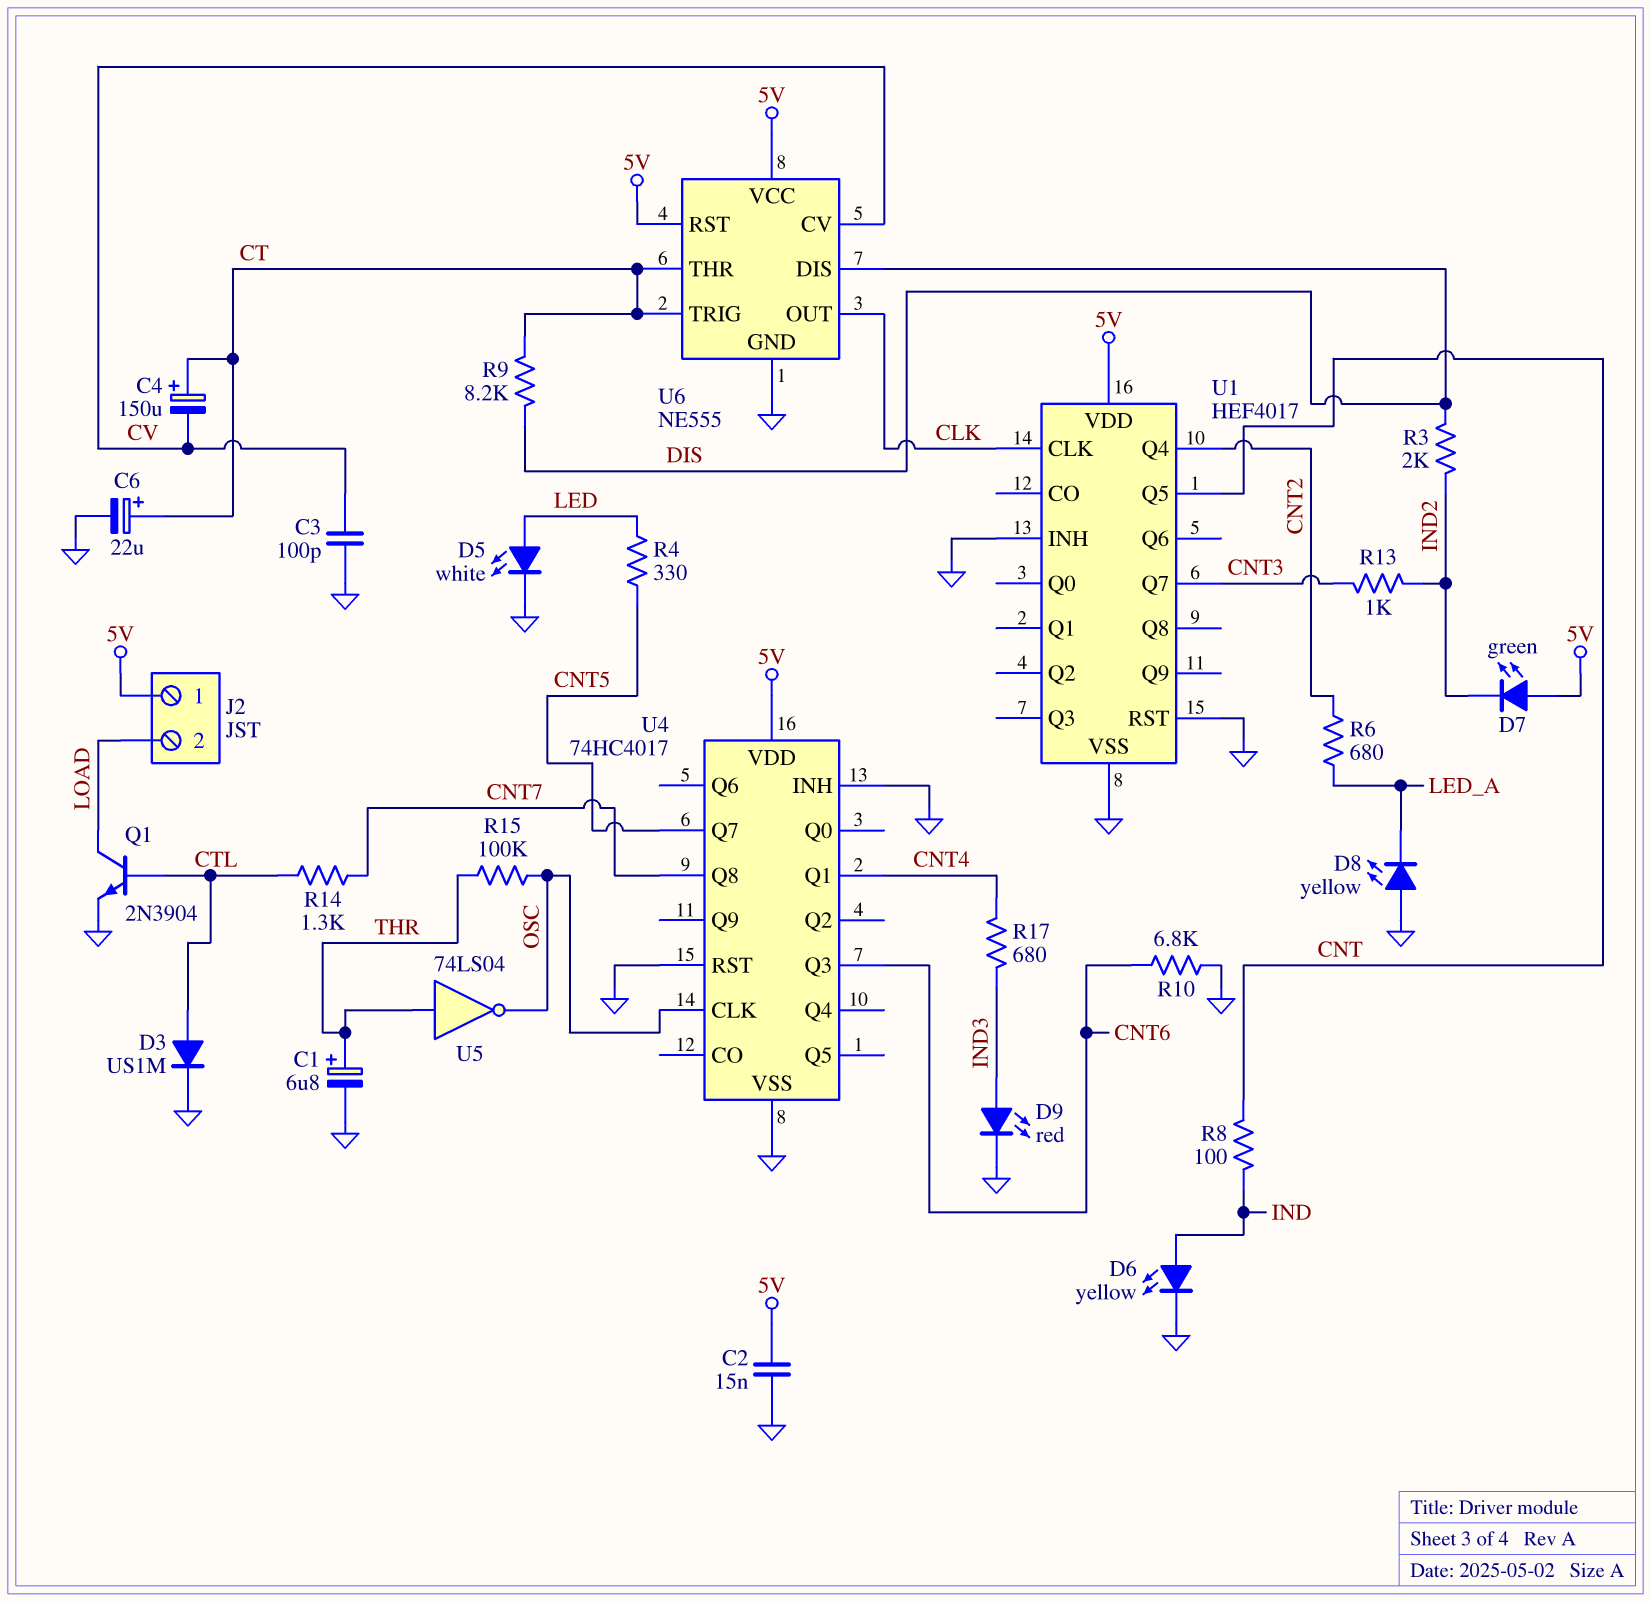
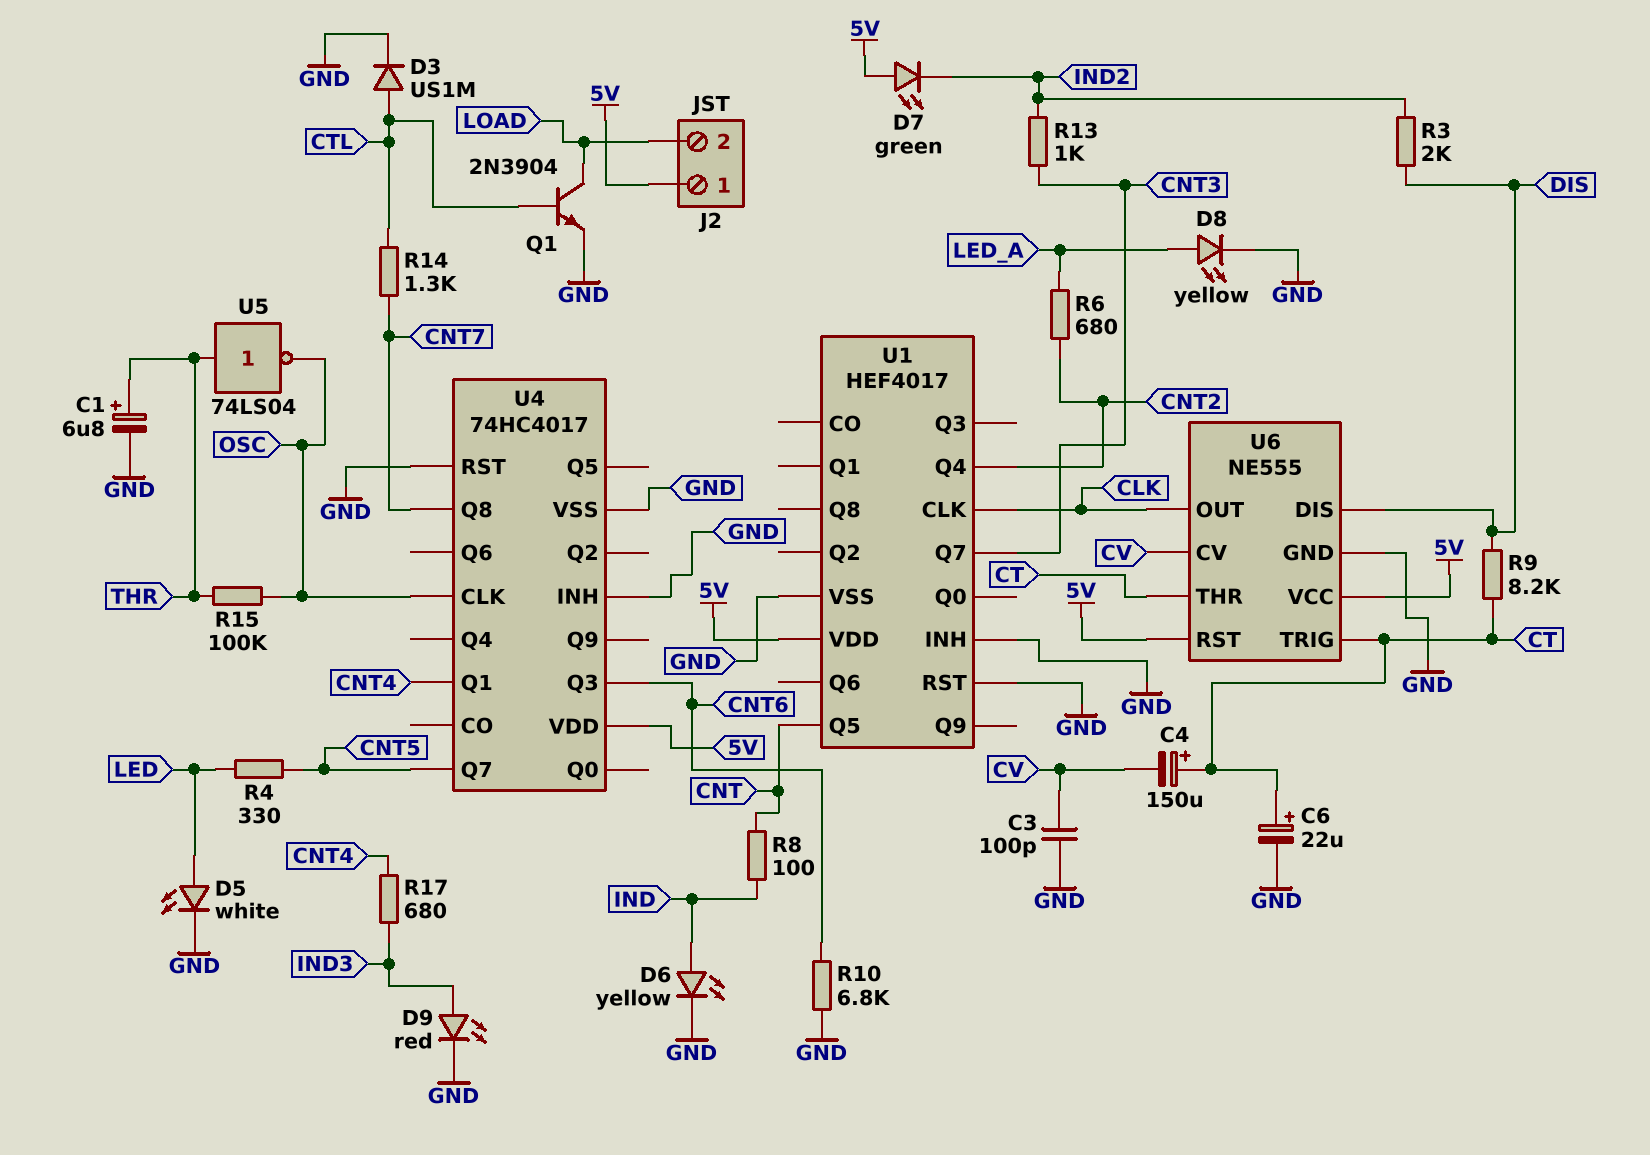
C2: 15nF (5V, GND) -> none
D8: LED yellow (A GND, K LED_A) -> LED yellow (A LED_A, K GND)

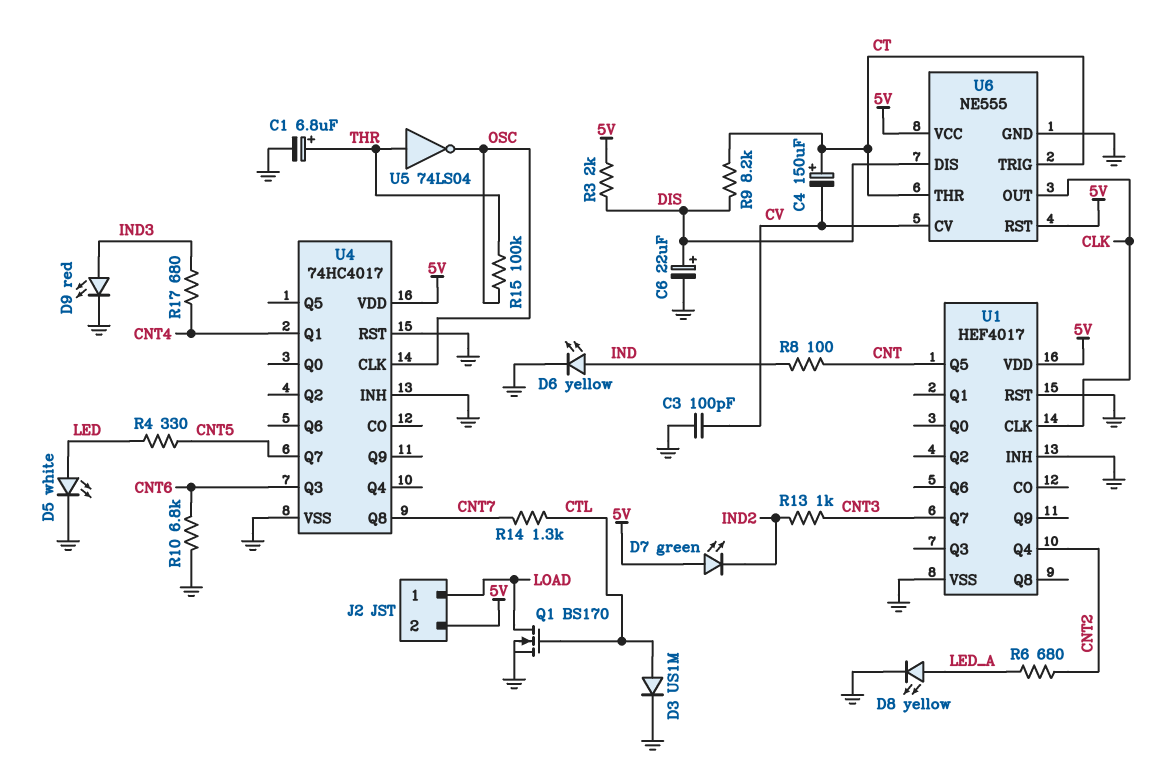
C6: 22uF (plus CT, minus GND) -> 22uF (plus DIS, minus GND)
J2 pin 1: 5V -> LOAD
J2 pin 2: LOAD -> 5V
Q1: NPN 2N3904 (B CTL, C LOAD, E GND) -> NMOS BS170 (G CTL, D LOAD, S GND)
R3: 2k (DIS, IND2) -> 2k (5V, DIS)

